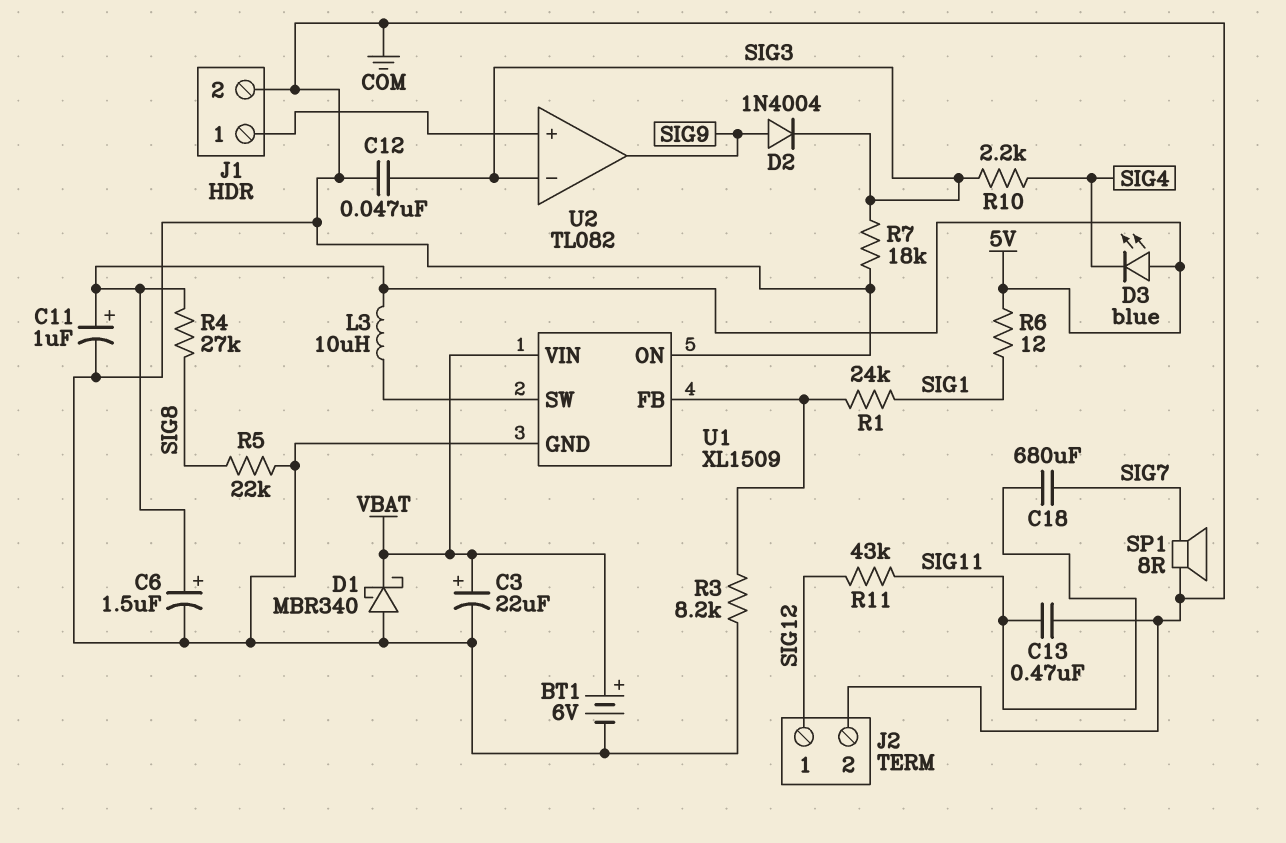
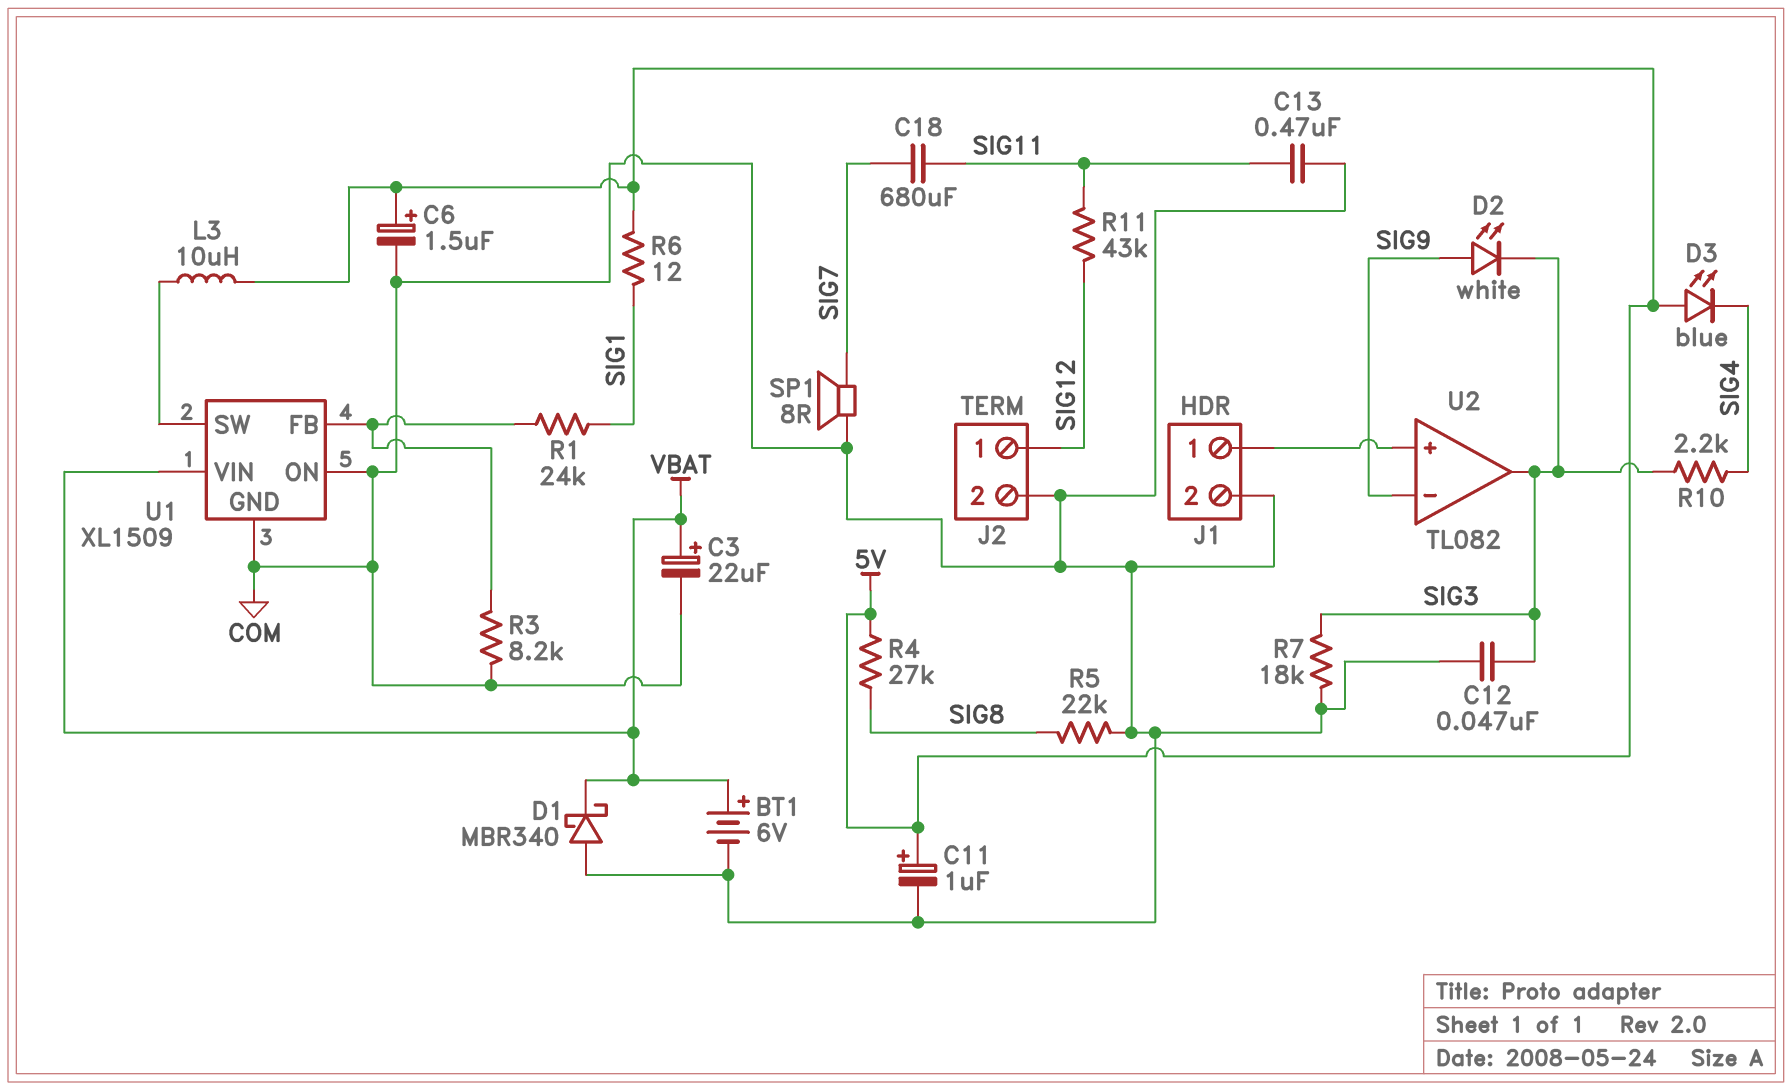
D2: diode 1N4004 (A SIG9, K SIG3) -> LED white (A SIG9, K SIG3)
U2 pin in-: SIG3 -> SIG9
U2 pin out: SIG9 -> SIG3

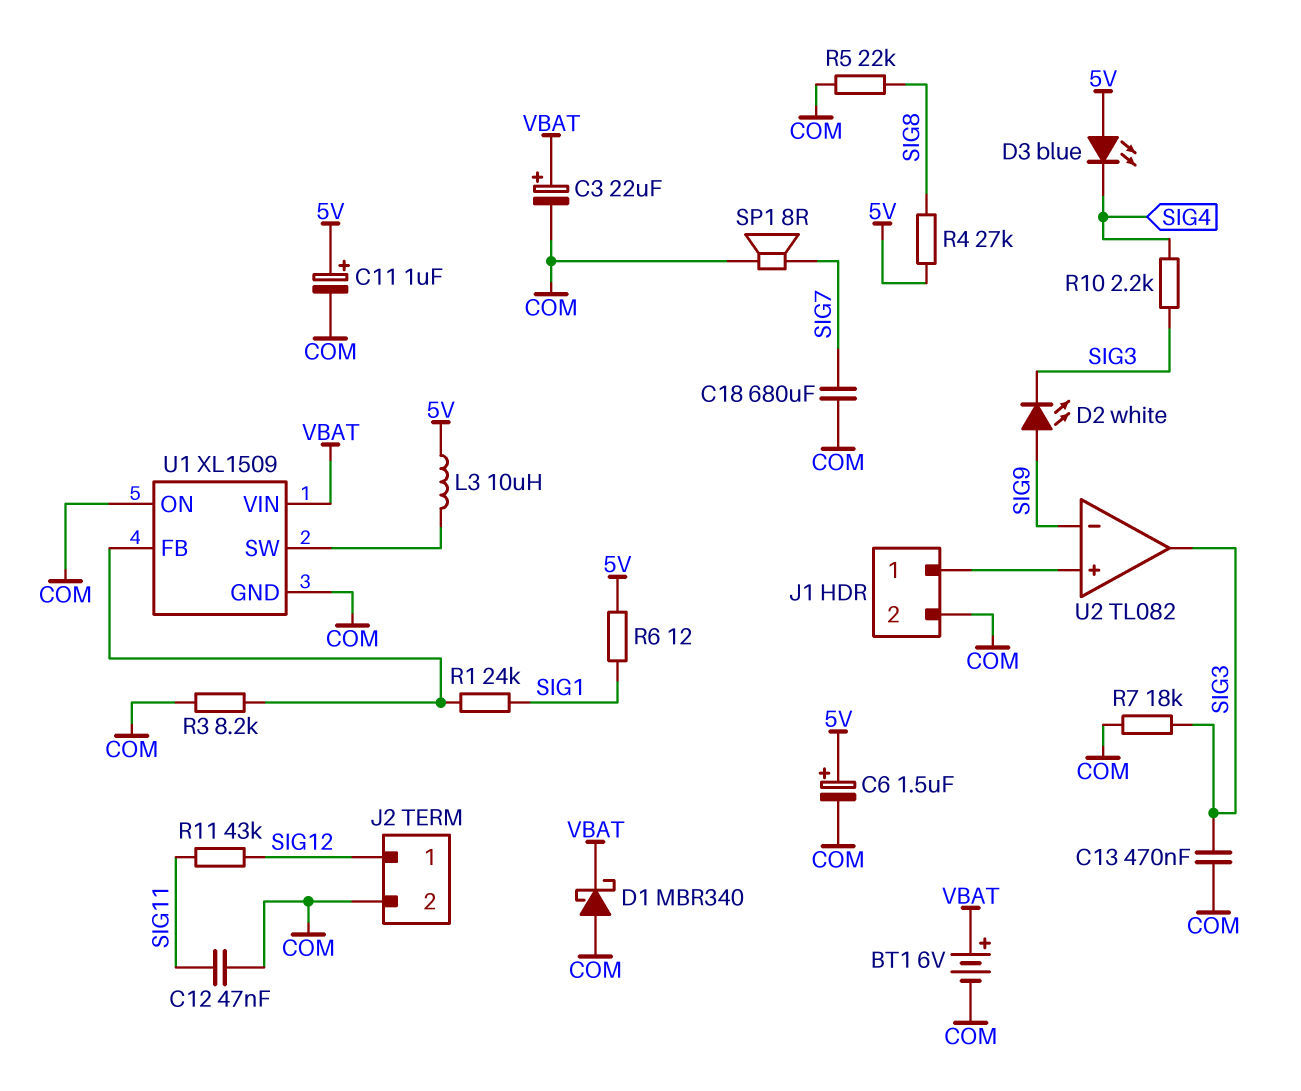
C12: 47nF (COM, SIG3) -> 47nF (COM, SIG11)
C13: 470nF (COM, SIG11) -> 470nF (COM, SIG3)
C18: 680uF (SIG7, SIG11) -> 680uF (COM, SIG7)

